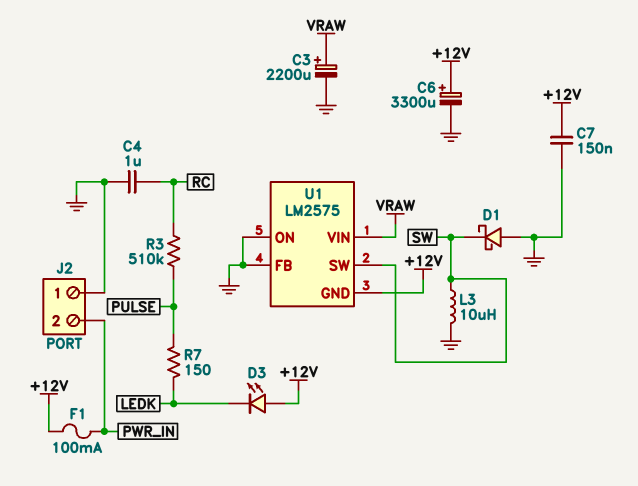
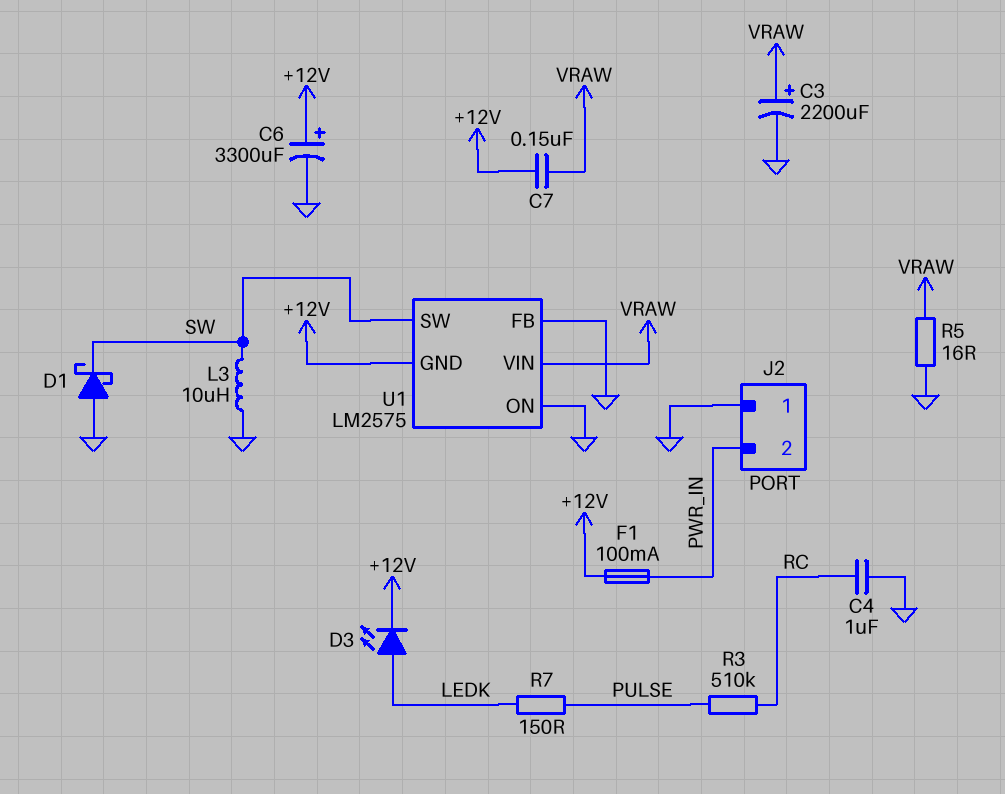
C7: 150nF (+12V, GND) -> 150nF (+12V, VRAW)
D3: LED (A +12V, K LEDK) -> LED (A LEDK, K +12V)
R5: none -> 16 (GND, VRAW)

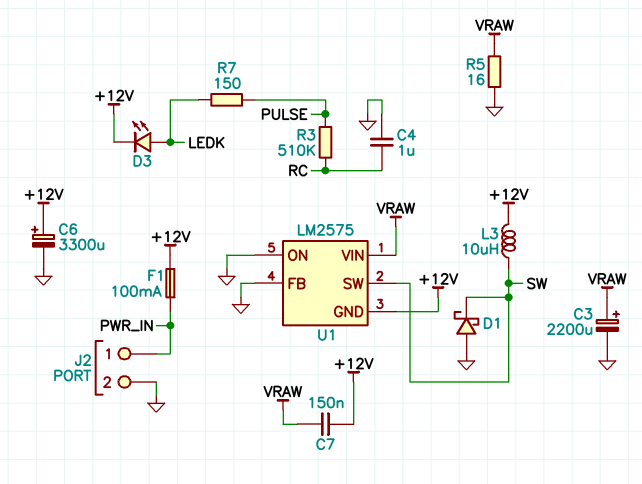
J2 pin 1: GND -> PWR_IN
J2 pin 2: PWR_IN -> GND
L3: 10uH (GND, SW) -> 10uH (+12V, SW)

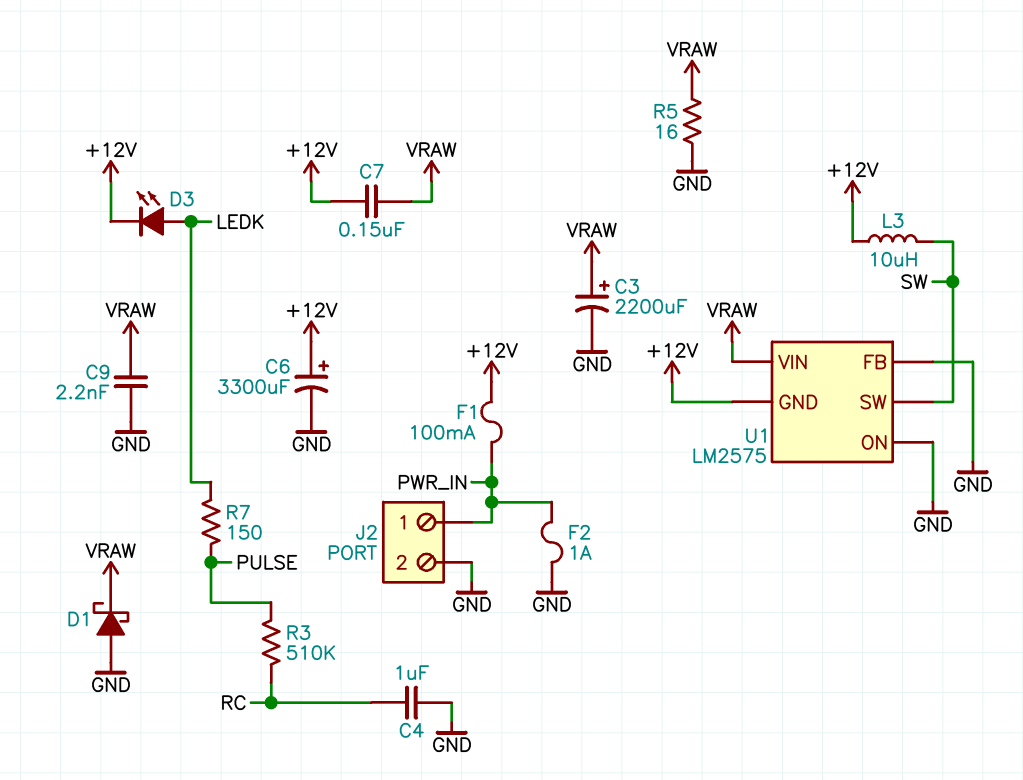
C9: none -> 2.2nF (GND, VRAW)
D1: schottky (A GND, K SW) -> schottky (A GND, K VRAW)
F2: none -> 1A (GND, PWR_IN)

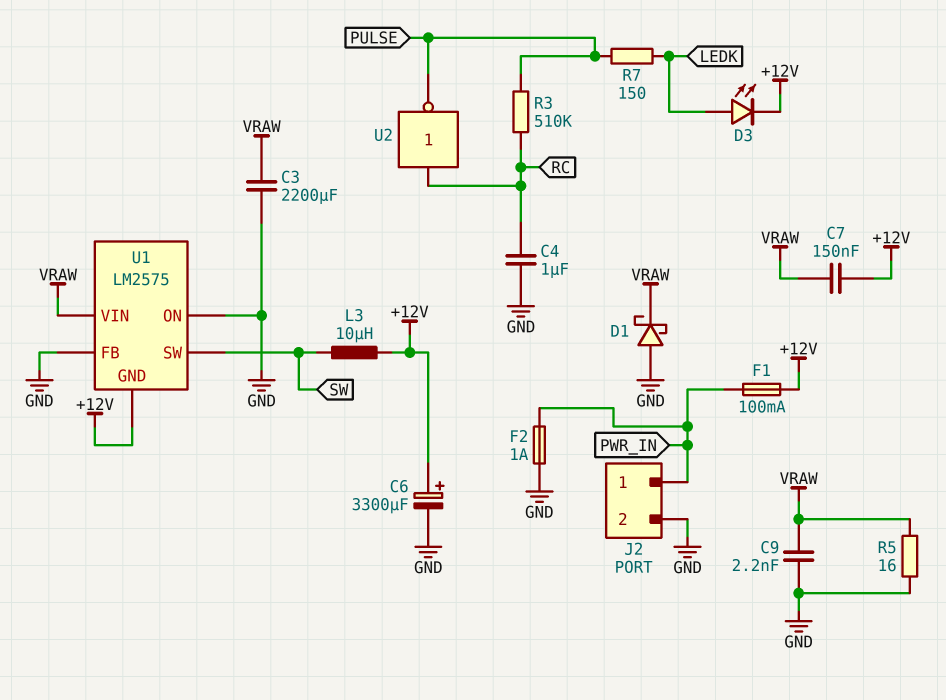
C3: 2200uF (plus VRAW, minus GND) -> 2200uF (GND, VRAW)
U2: none -> NOT (in RC, out PULSE)

